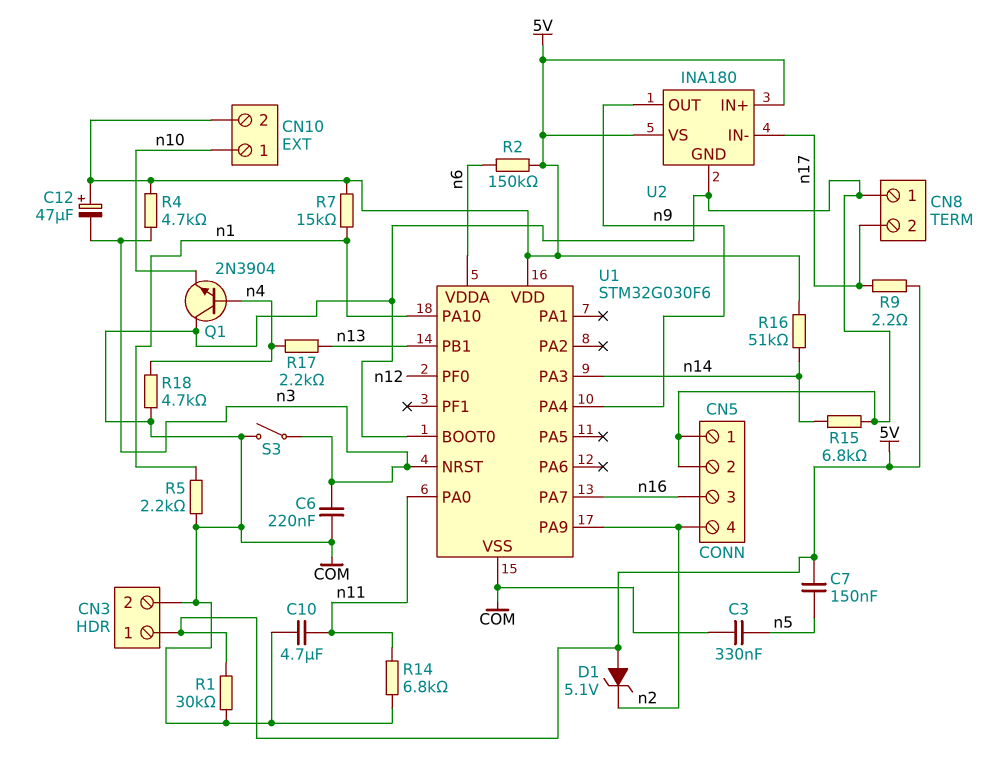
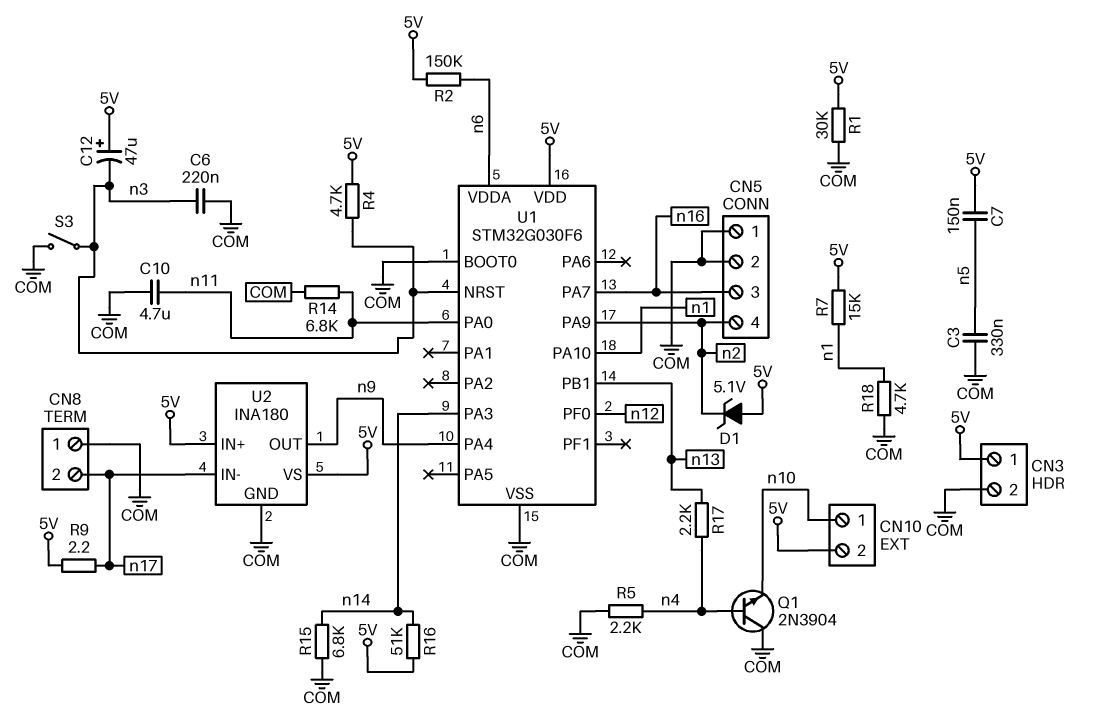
R5: 2.2k (COM, n1) -> 2.2k (COM, n4)
R18: 4.7k (COM, n4) -> 4.7k (COM, n1)

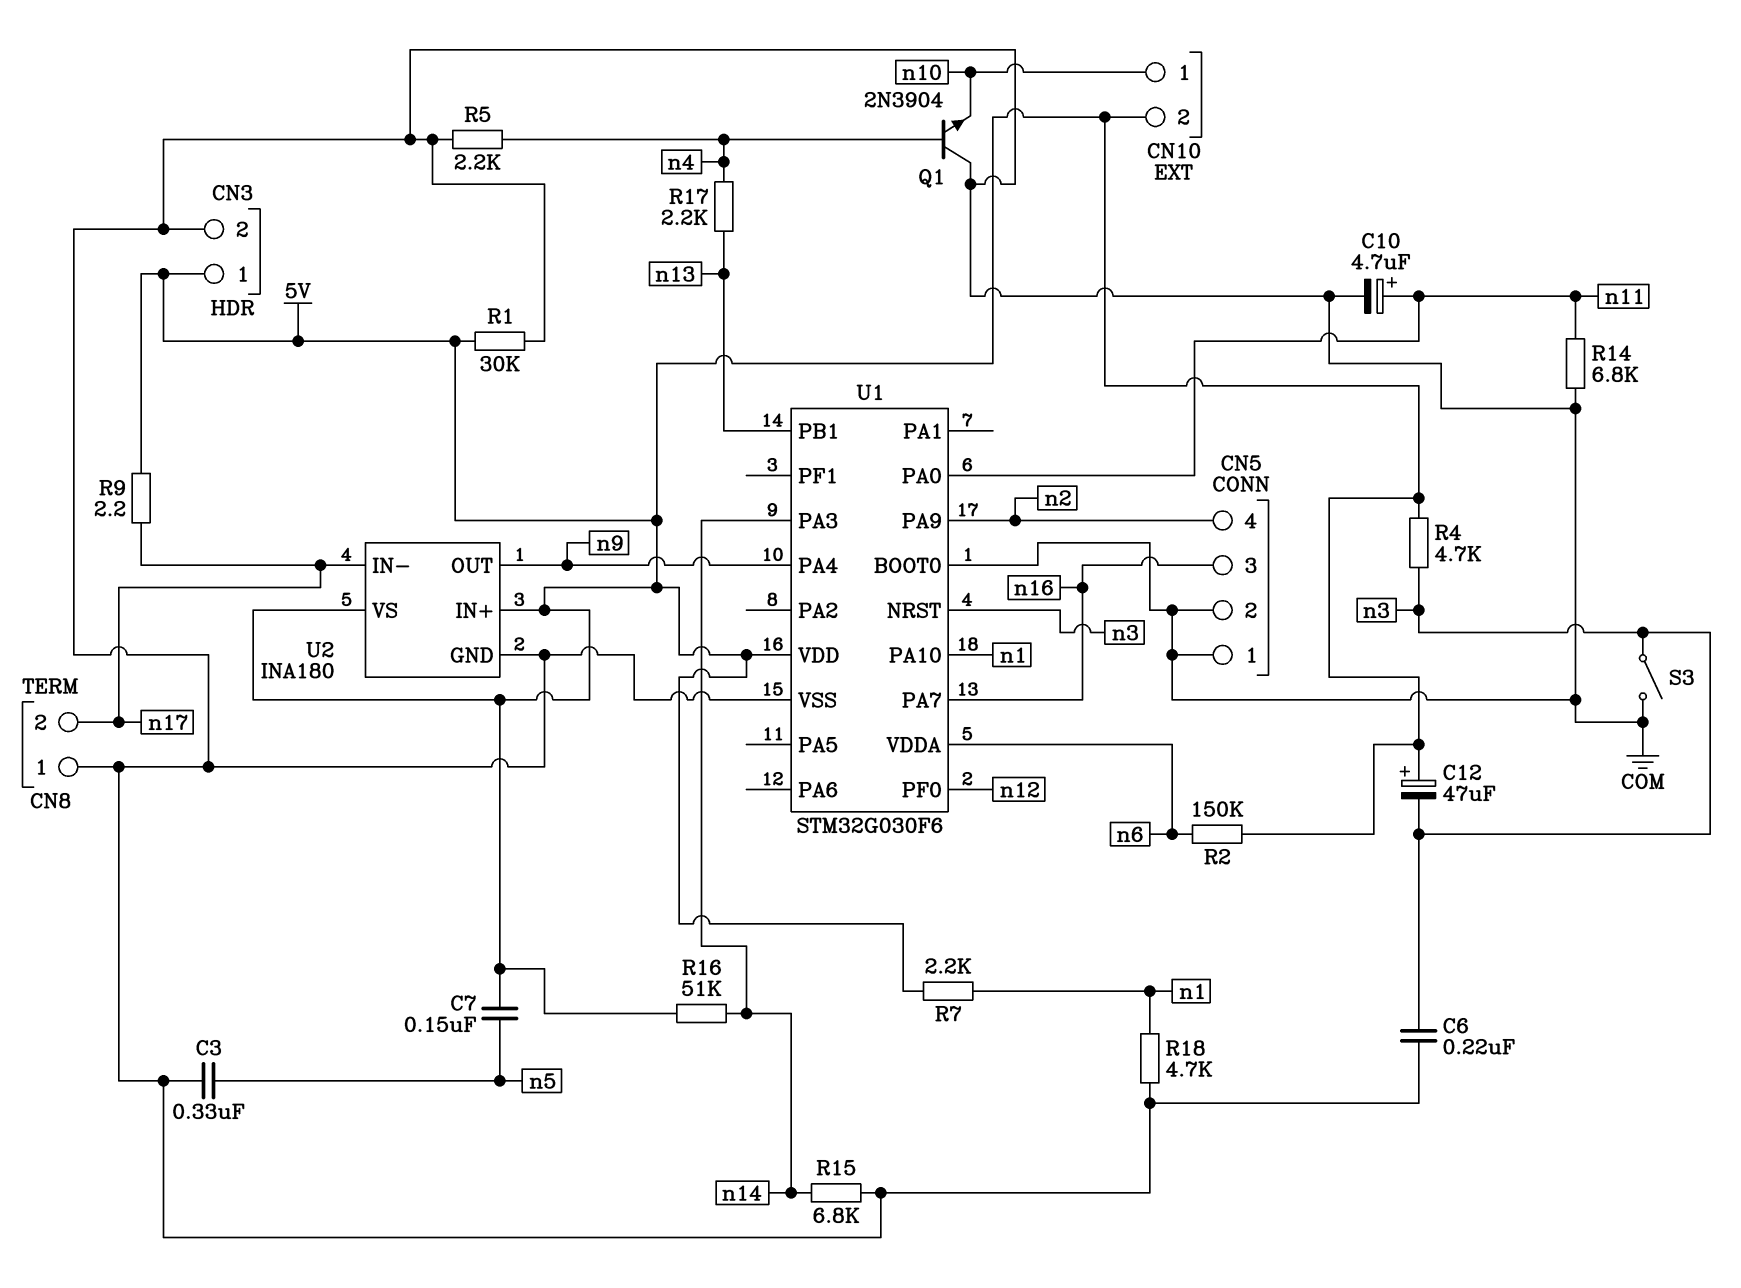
C10: 4.7uF (COM, n11) -> 4.7uF (plus n11, minus COM)
D1: zener 5.1V (A 5V, K n2) -> none
R7: 15k (5V, n1) -> 2.2k (5V, n1)

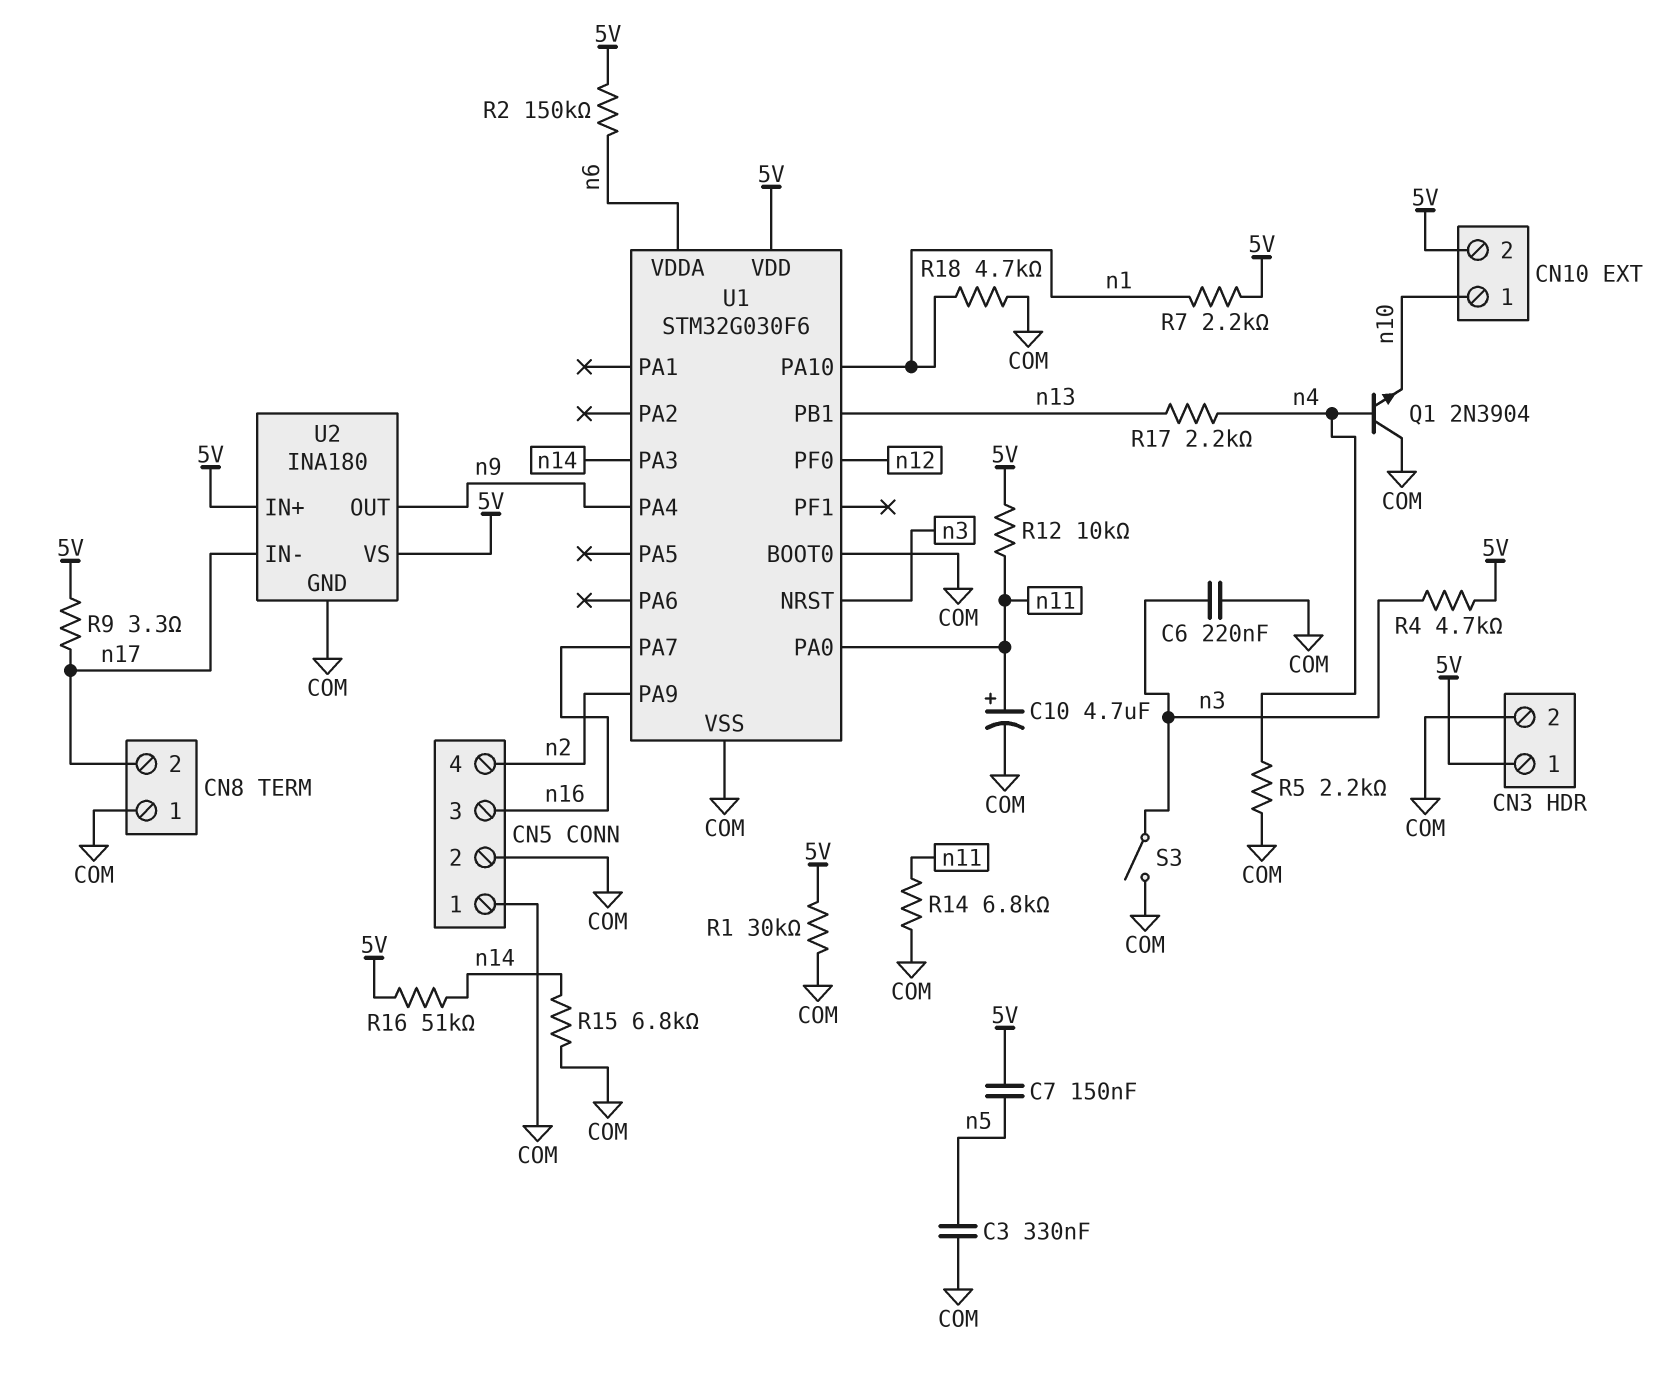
C12: 47uF (plus 5V, minus n3) -> none
R9: 2.2 (5V, n17) -> 3.3 (5V, n17)
R12: none -> 10k (5V, n11)

